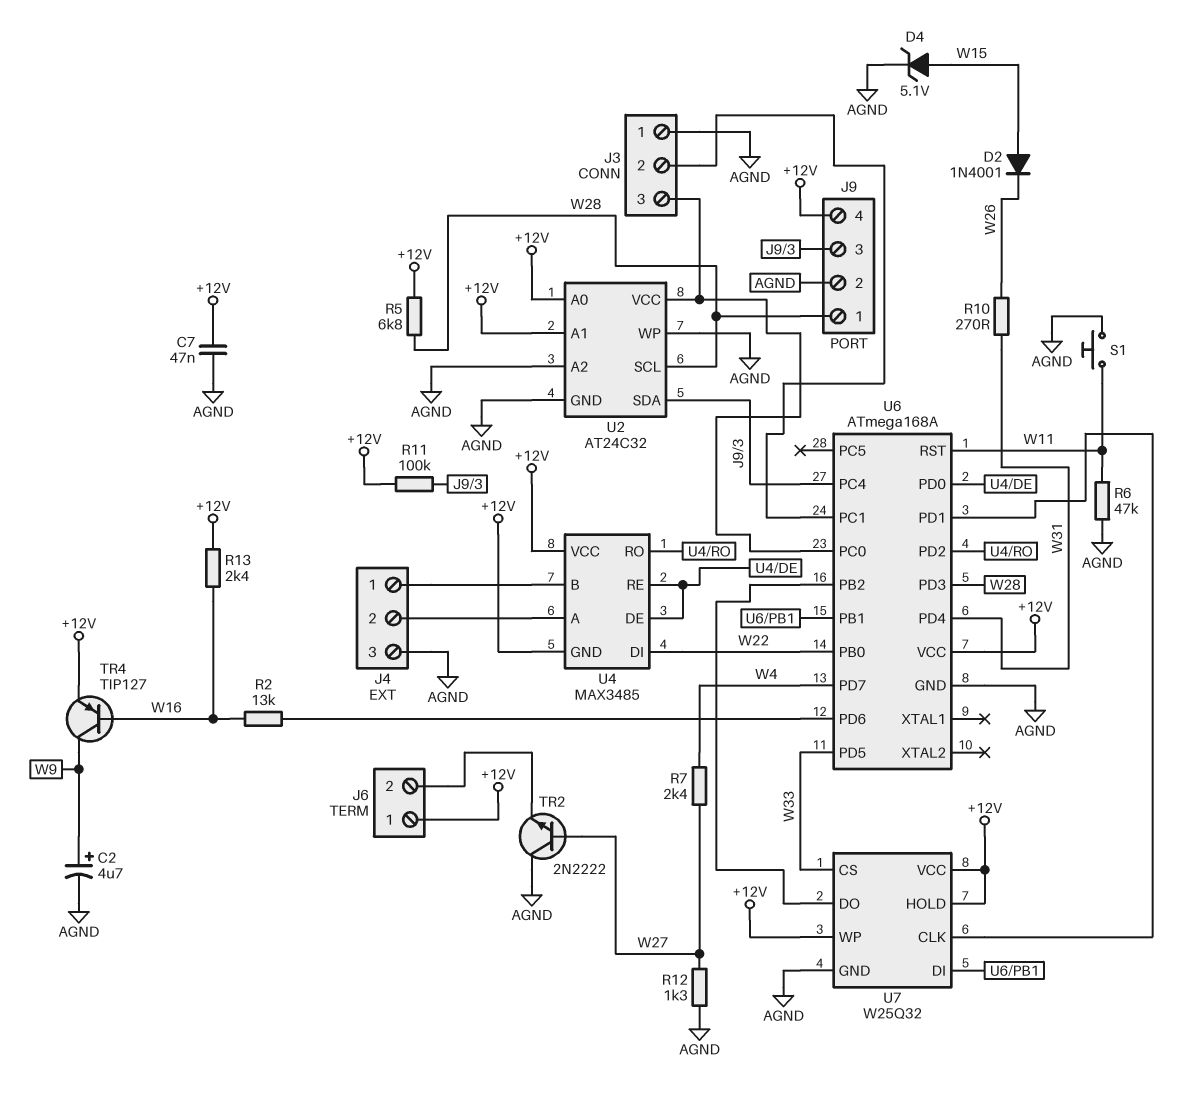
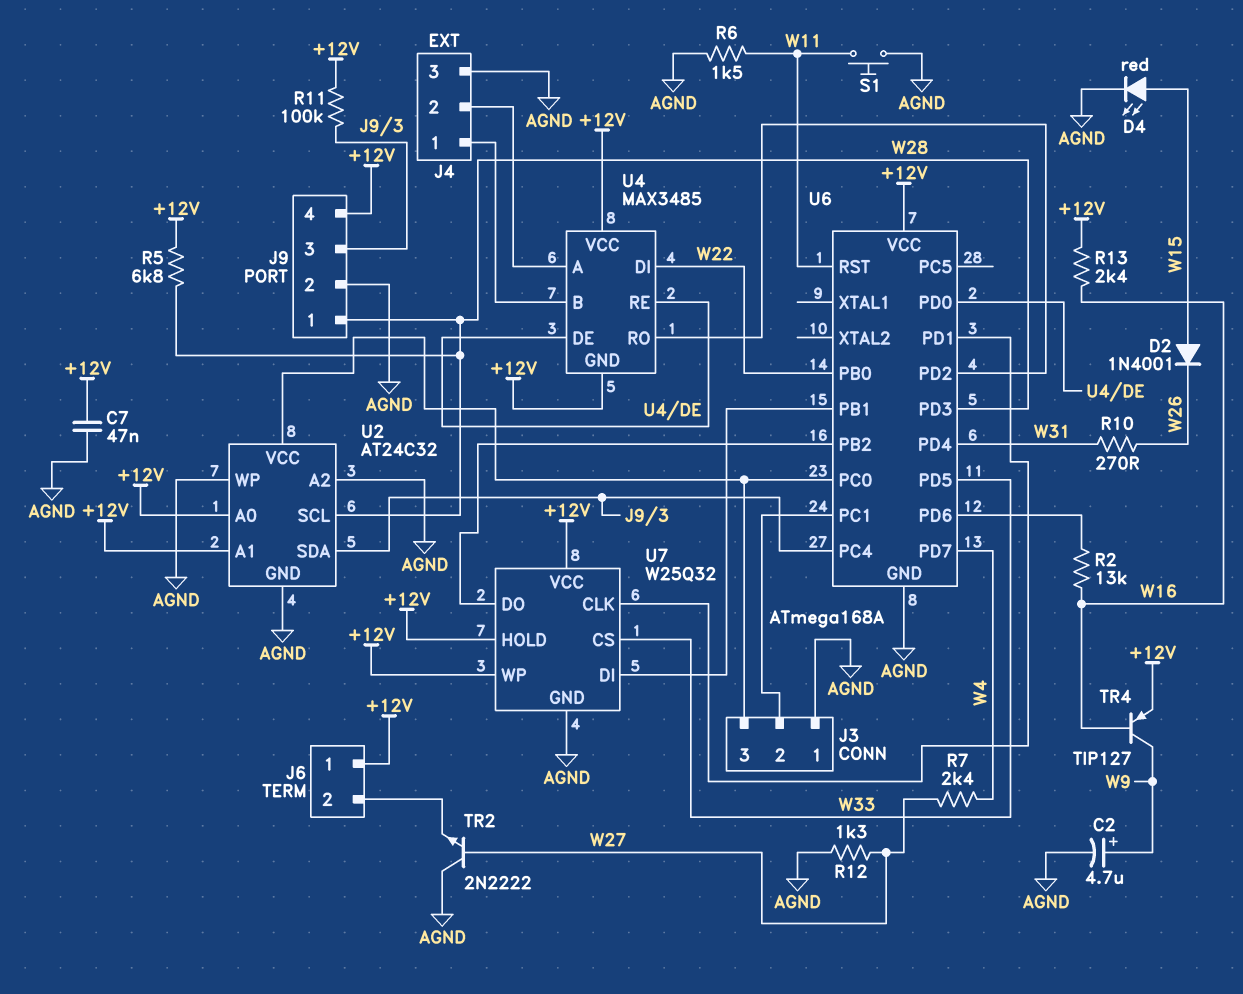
D4: zener 5.1V (A W15, K AGND) -> LED red (A W15, K AGND)
R6: 47k (AGND, W11) -> 1.5k (AGND, W11)

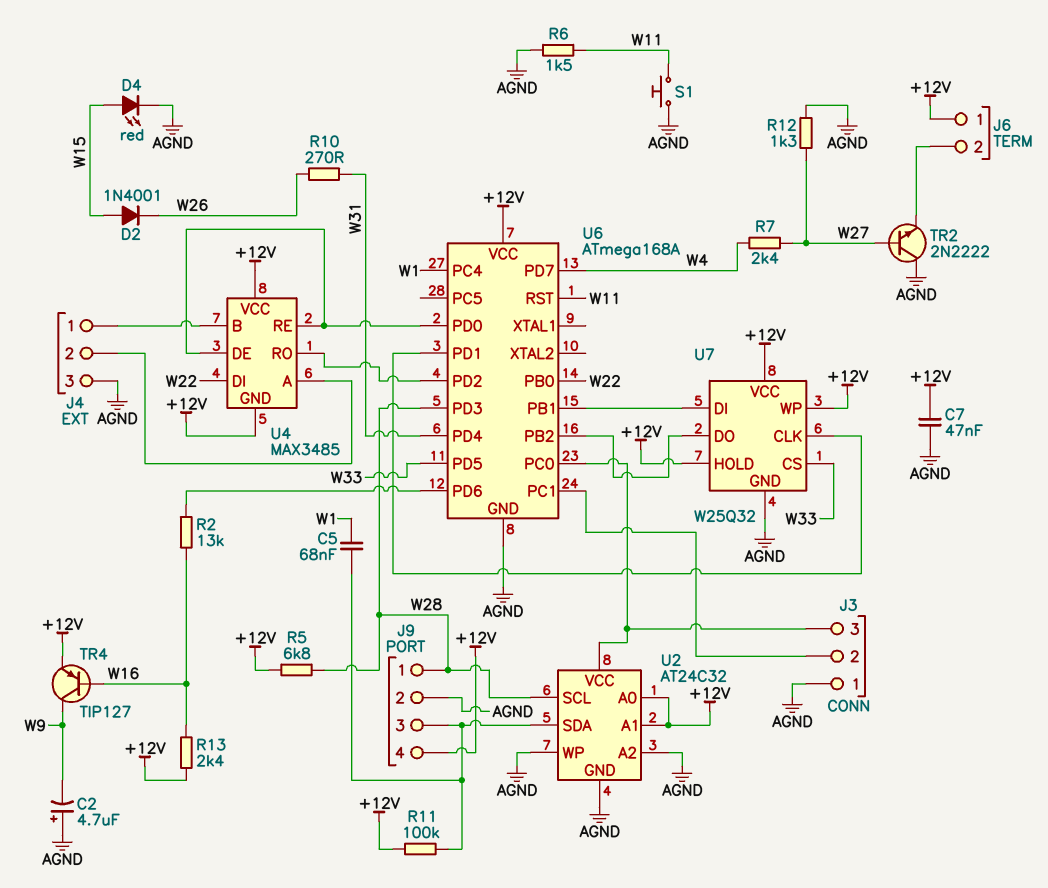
C2: 4.7uF (plus W9, minus AGND) -> 4.7uF (plus AGND, minus W9)
C5: none -> 68nF (J9/3, W1)
U6 pin PC4: J9/3 -> W1

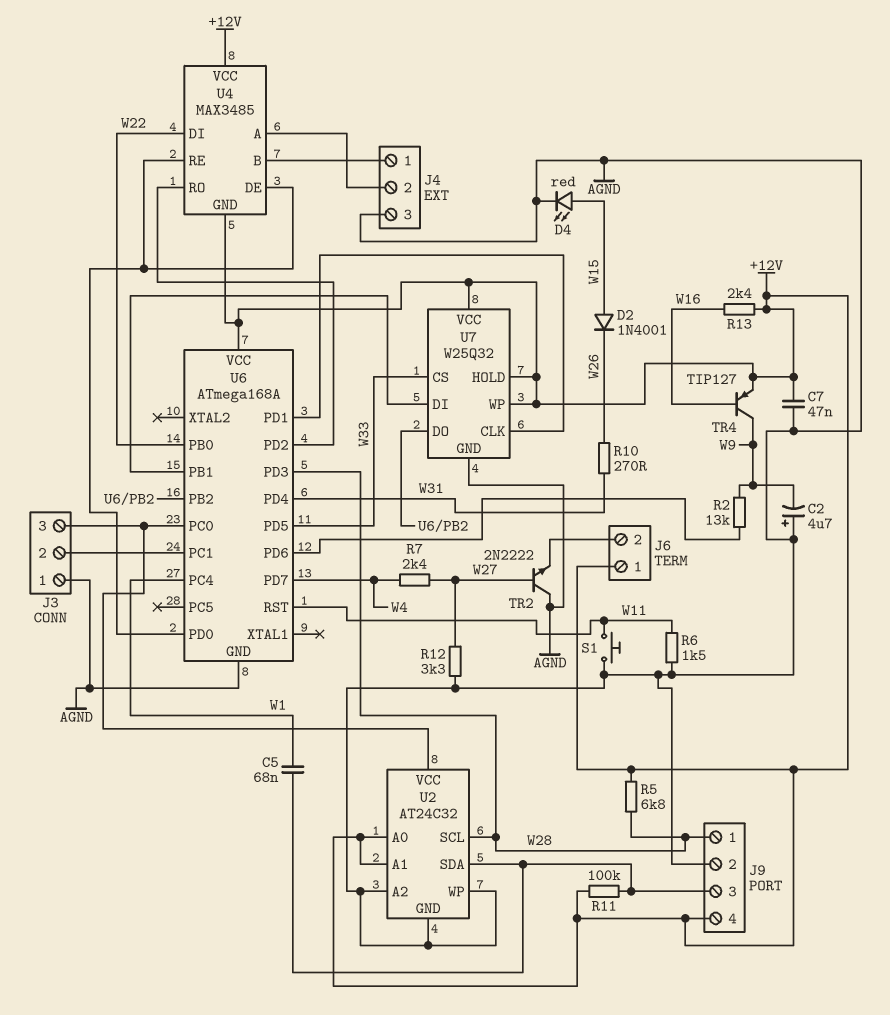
R2: 13k (U6/PD6, W16) -> 13k (U6/PD6, W9)
R12: 1.3k (AGND, W27) -> 3.3k (AGND, W27)

